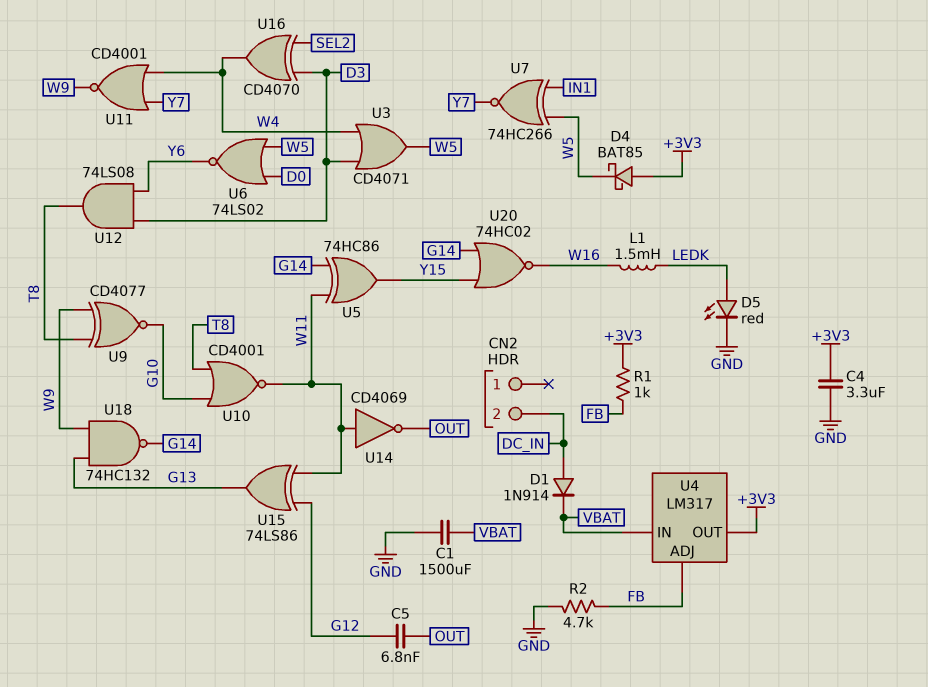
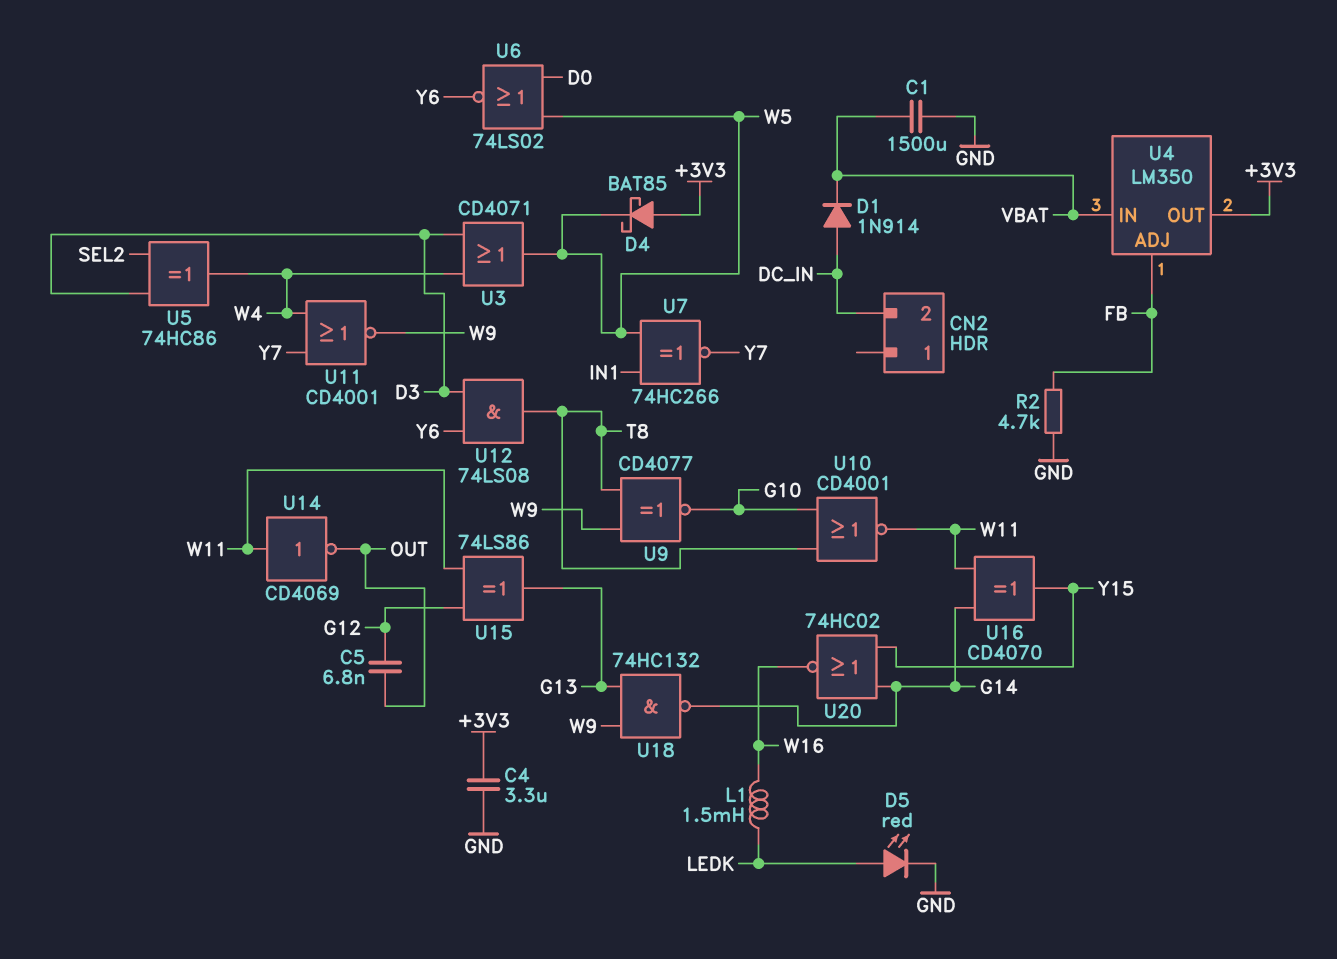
R1: 1k (+3V3, FB) -> none
U4: LM317 -> LM350
U5: XOR 74HC86 (in G14, in W11, out Y15) -> XOR 74HC86 (in D3, in SEL2, out W4)
U16: XOR CD4070 (in D3, in SEL2, out W4) -> XOR CD4070 (in G14, in W11, out Y15)

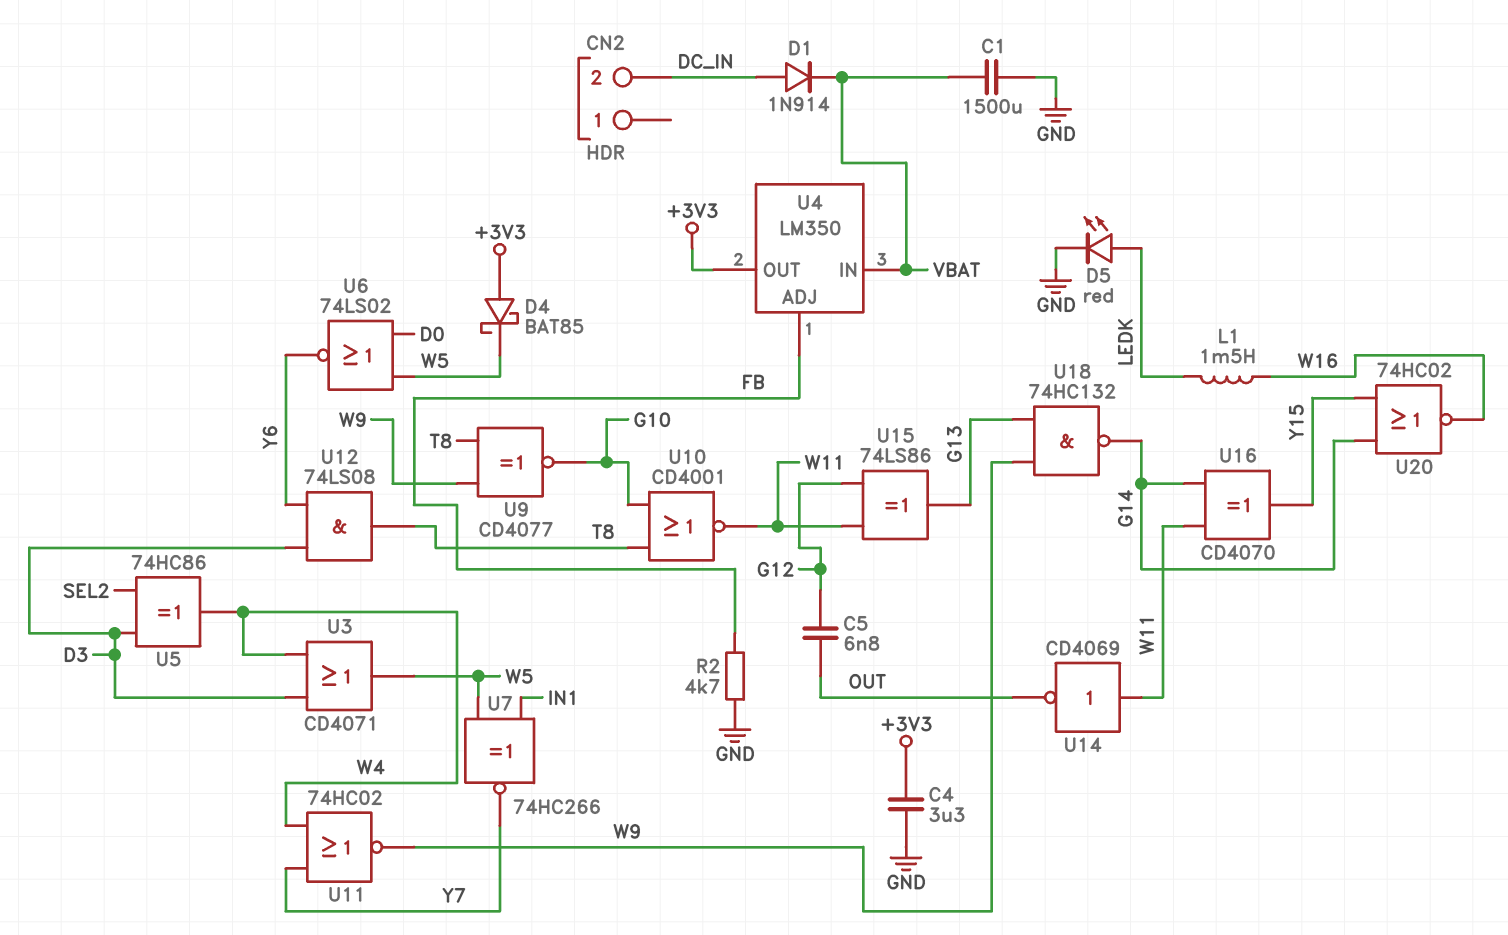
U11: NOR CD4001 (in W4, in Y7, out W9) -> NOR 74HC02 (in W4, in Y7, out W9)

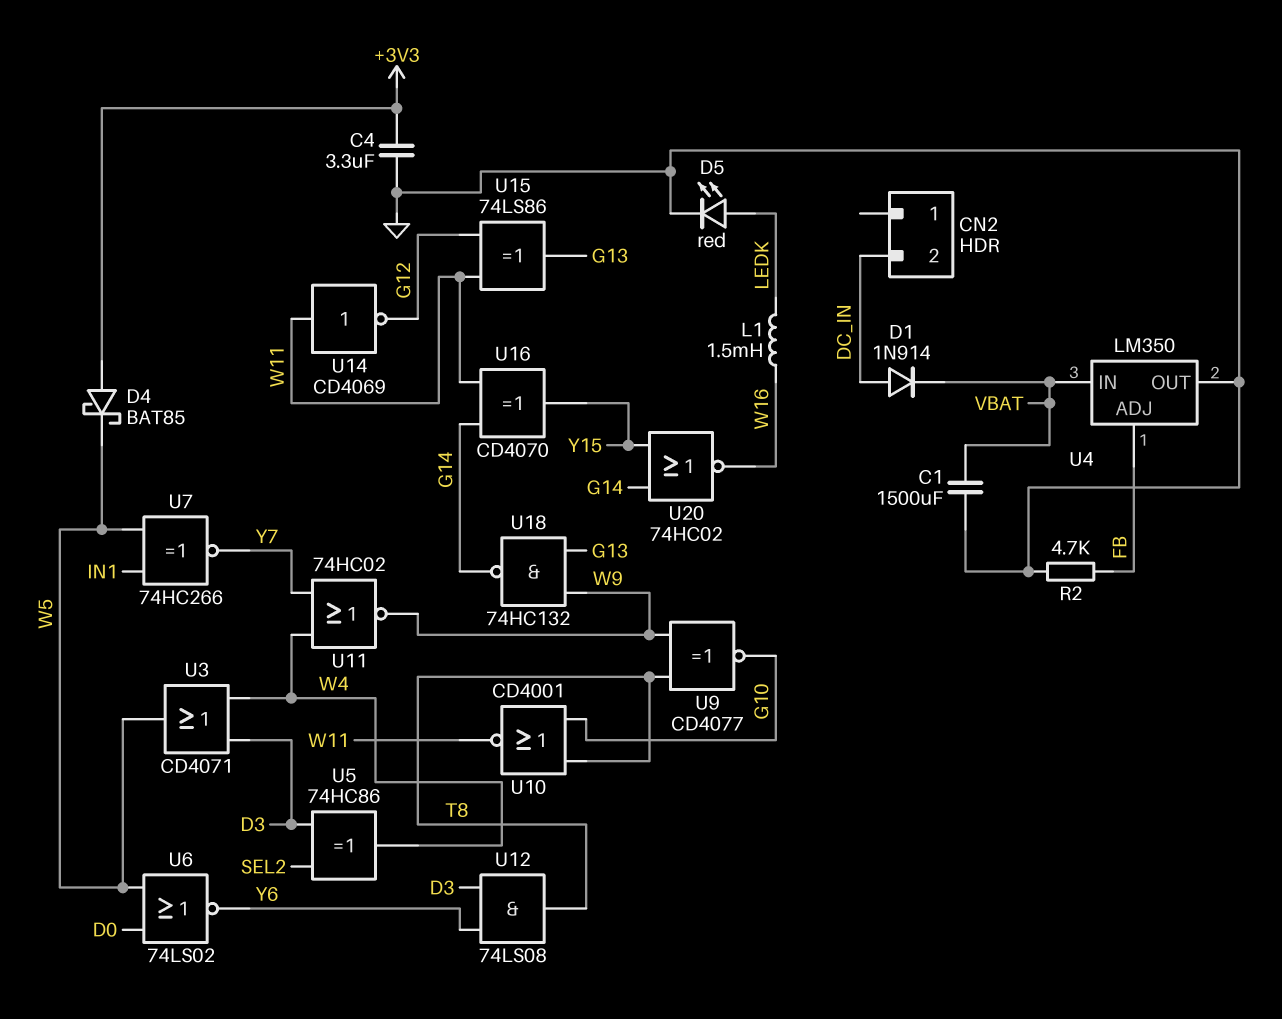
C5: 6.8nF (G12, OUT) -> none
U4 pin OUT: +3V3 -> GND
U14: NOT CD4069 (in W11, out OUT) -> NOT CD4069 (in W11, out G12)

